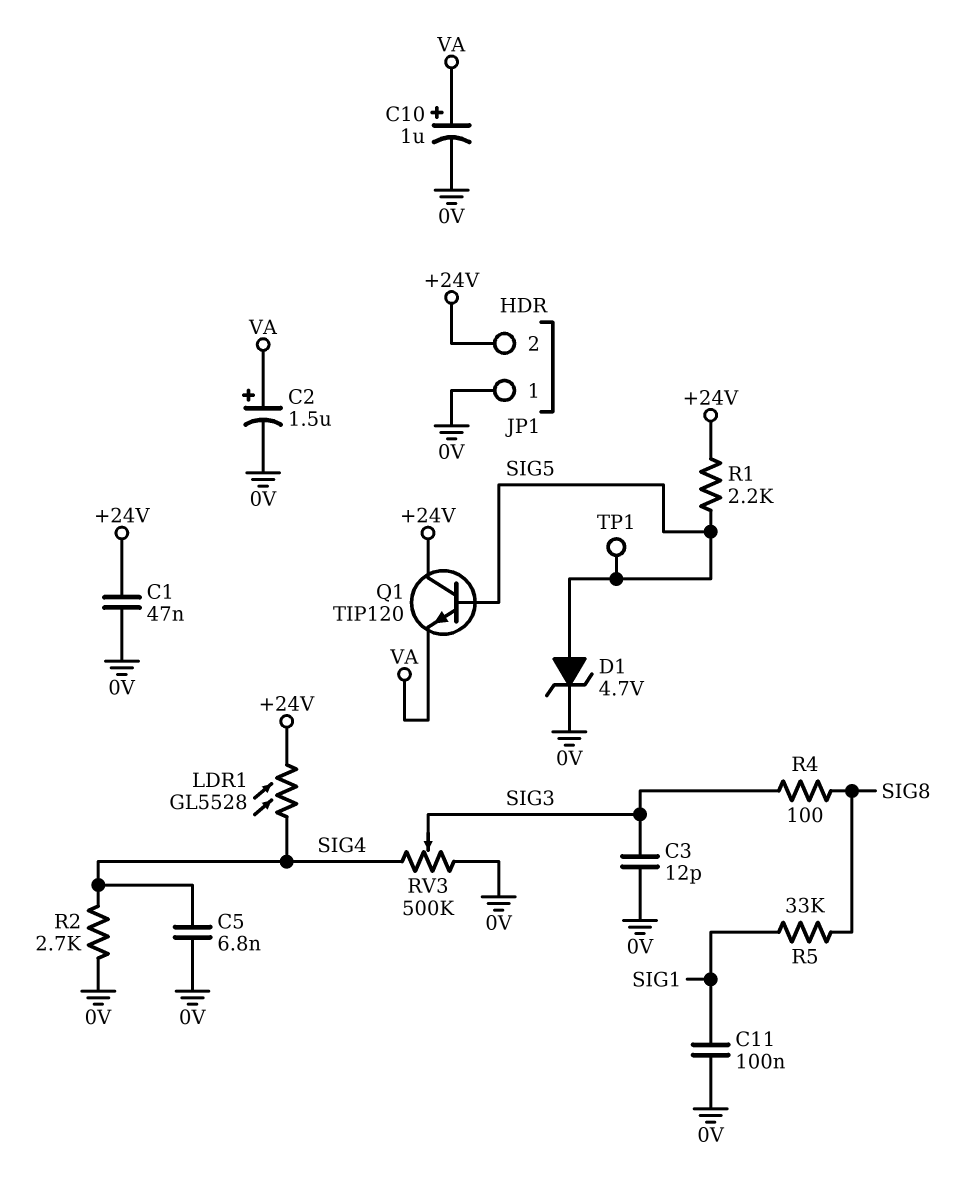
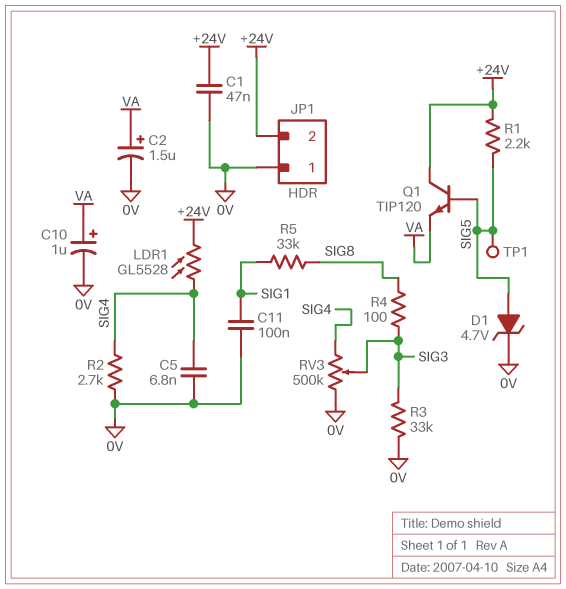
C3: 12pF (0V, SIG3) -> none
R3: none -> 33k (0V, SIG3)

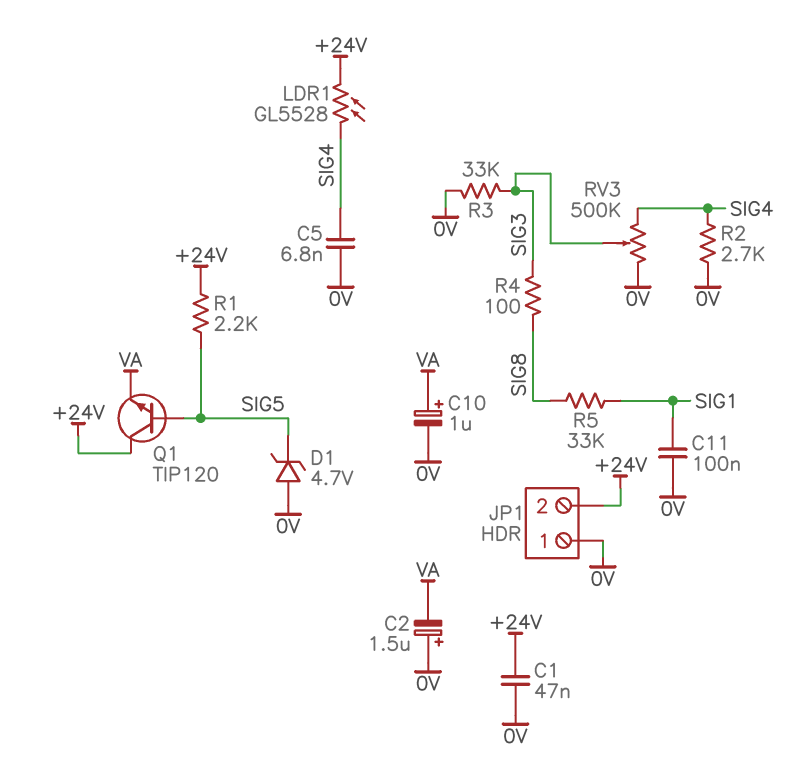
C2: 1.5uF (plus VA, minus 0V) -> 1.5uF (plus 0V, minus VA)
D1: zener 4.7V (A SIG5, K 0V) -> zener 4.7V (A 0V, K SIG5)
TP1: test point (SIG5) -> none

